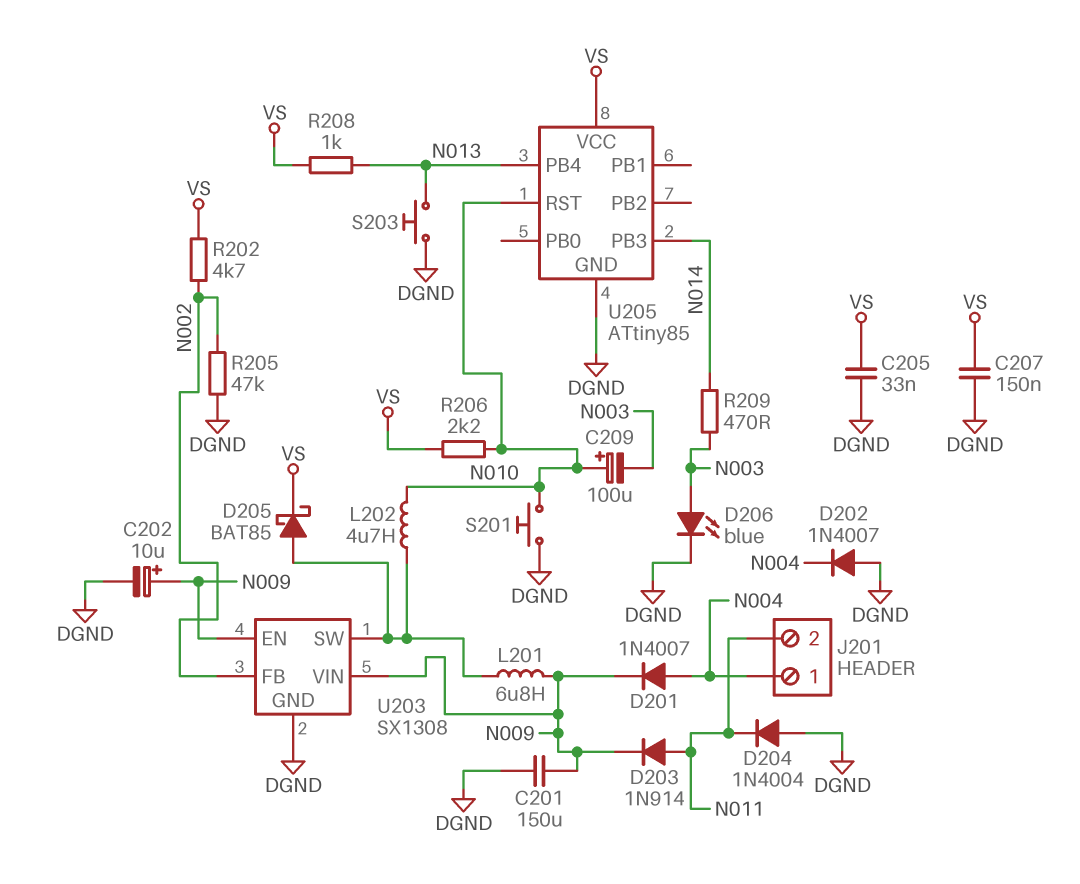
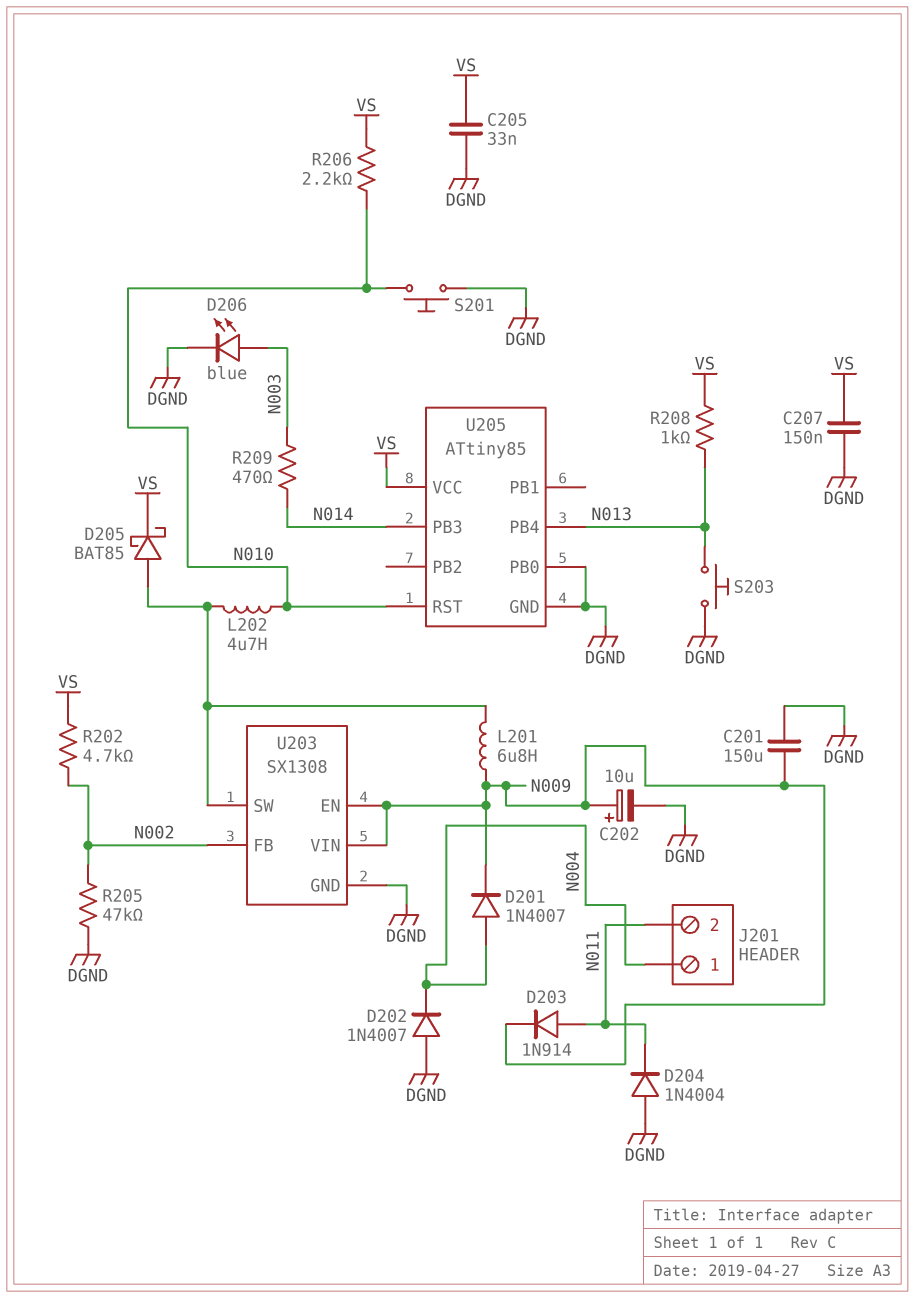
C209: 100uF (plus N010, minus N003) -> none
U205 pin PB0: none -> DGND

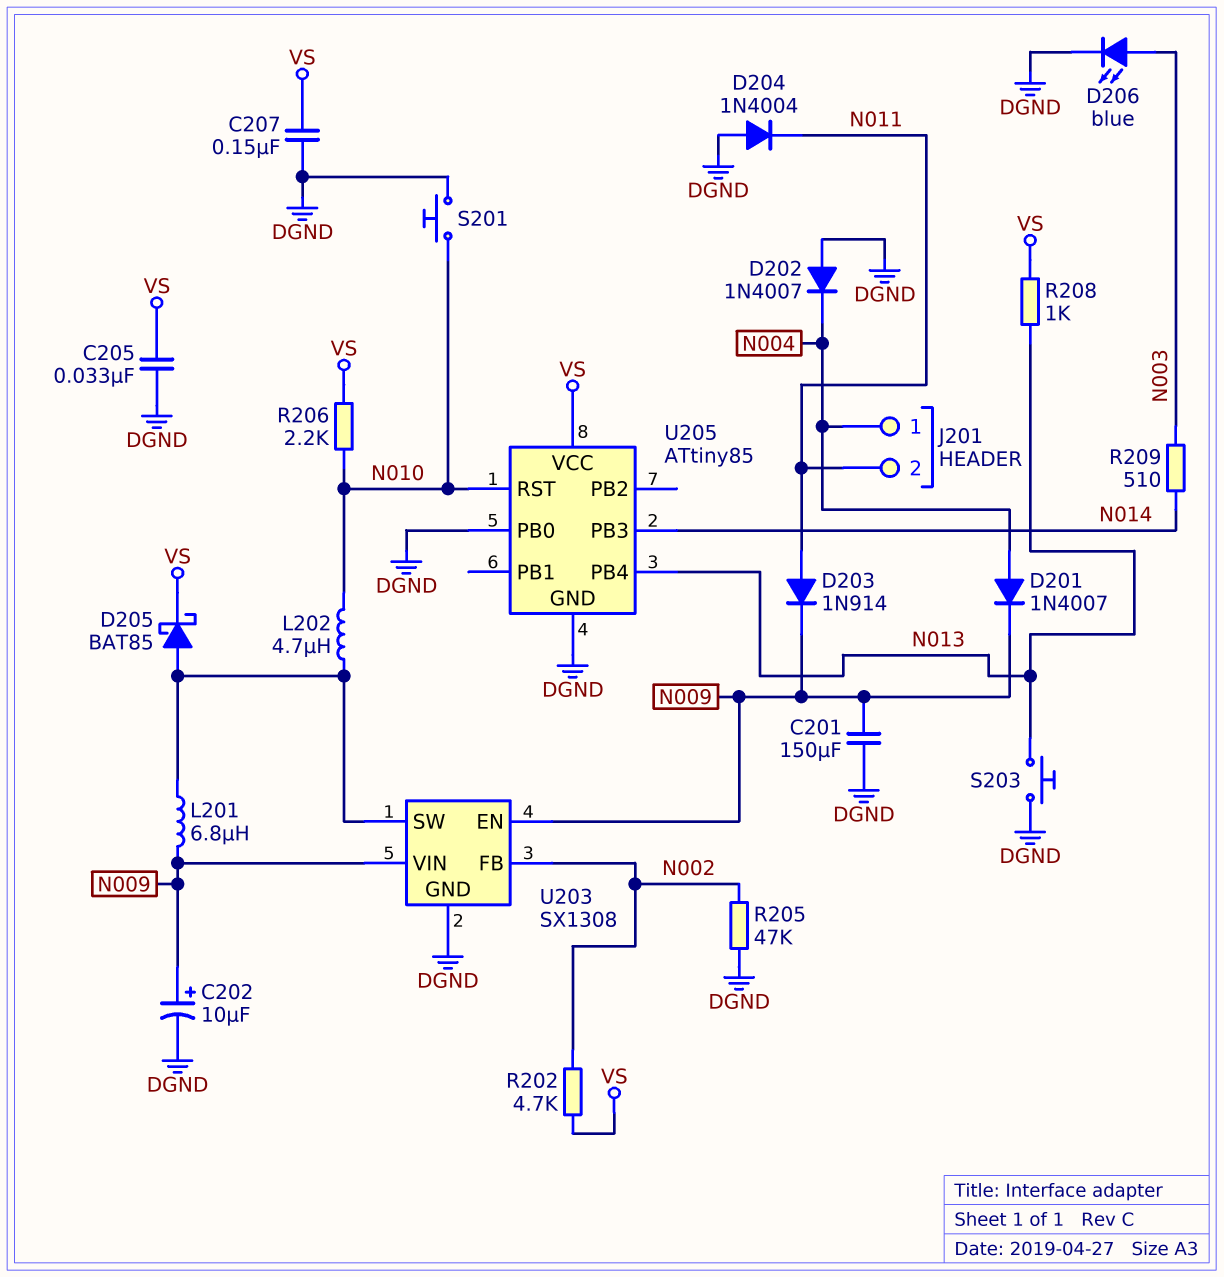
R209: 470 (N003, N014) -> 510 (N003, N014)

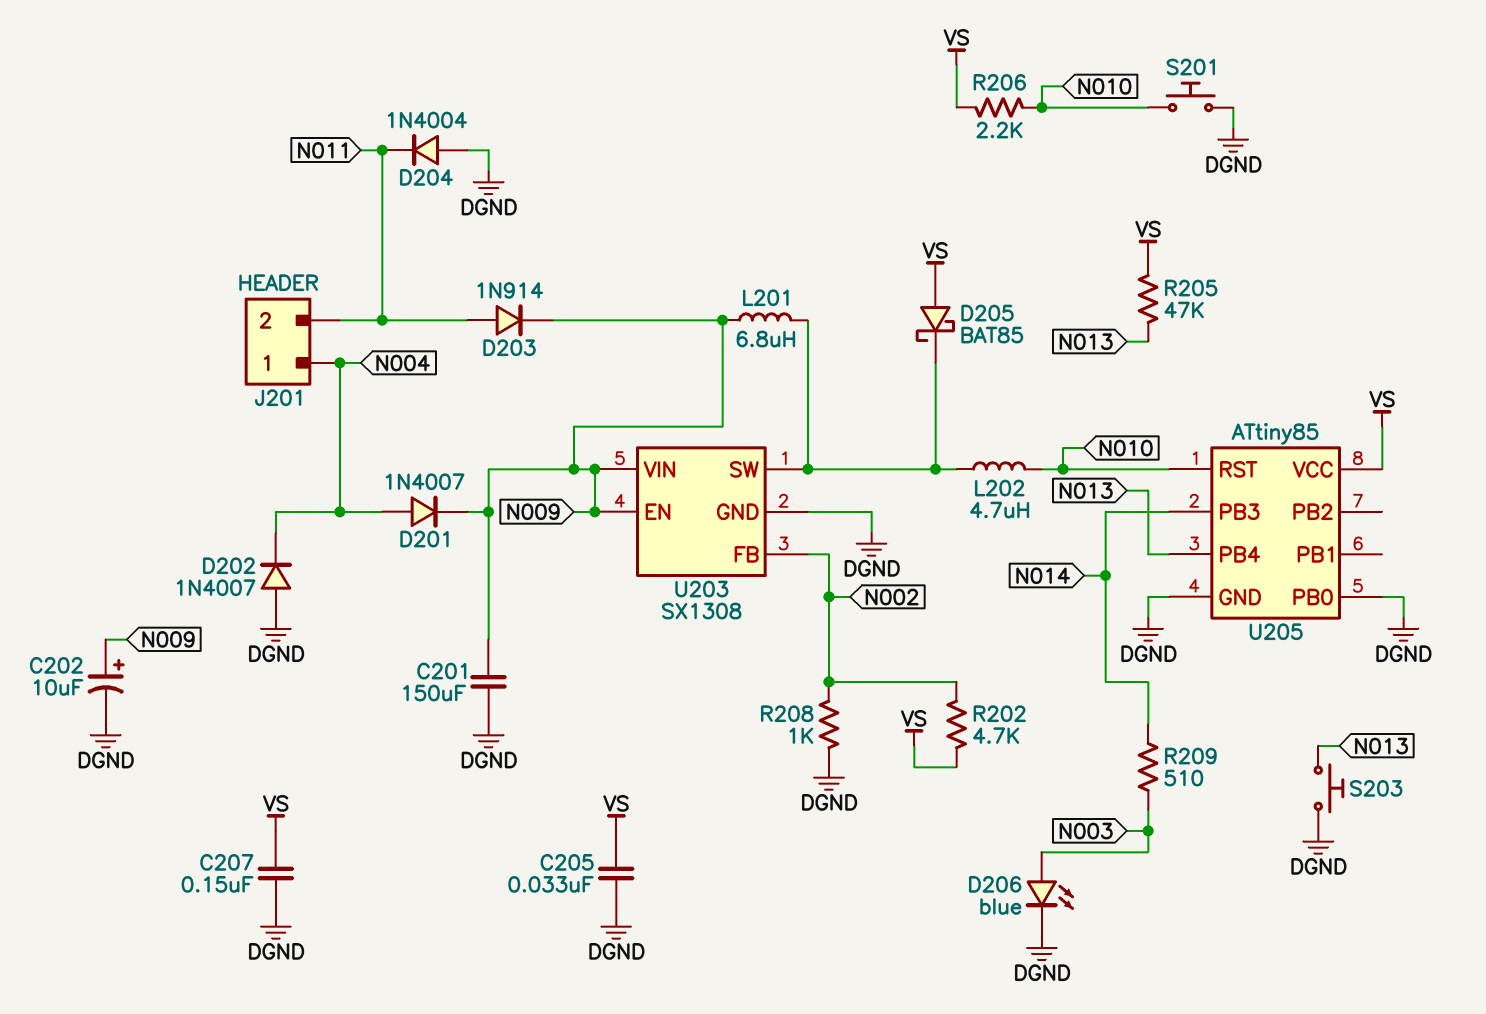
D205: schottky BAT85 (A U203/SW, K VS) -> schottky BAT85 (A VS, K U203/SW)
R205: 47k (DGND, N002) -> 47k (N013, VS)
R208: 1k (N013, VS) -> 1k (DGND, N002)

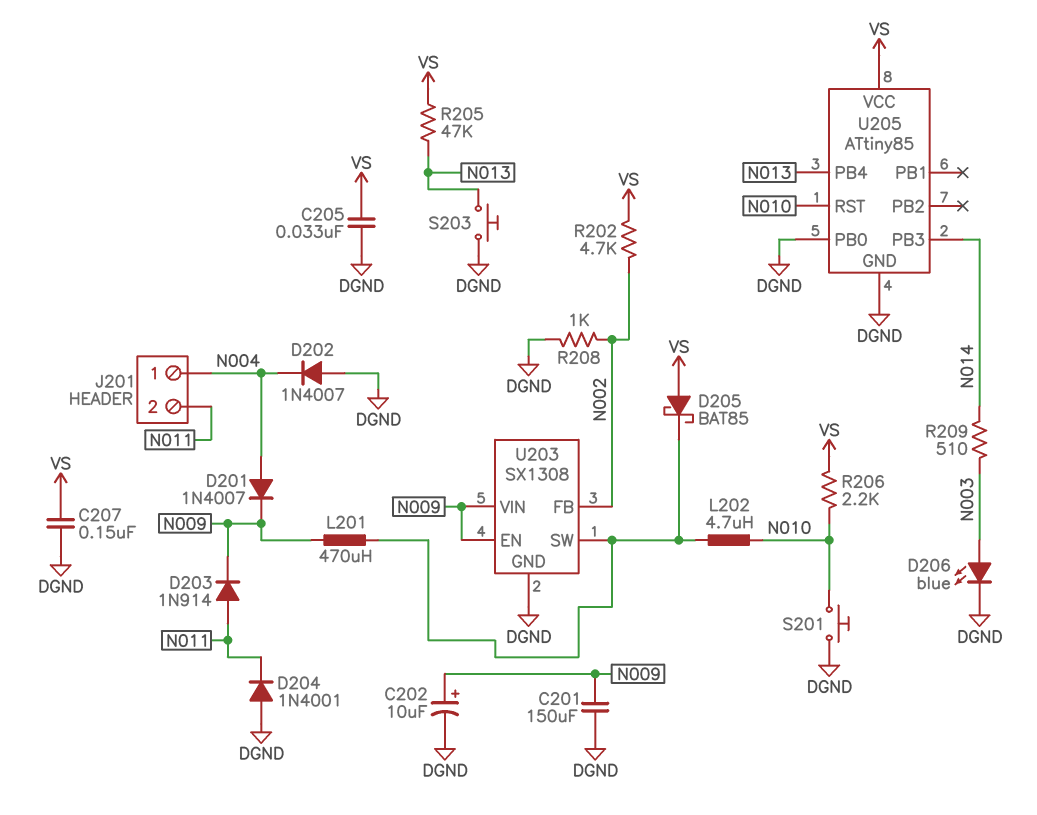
D204: diode 1N4004 (A DGND, K N011) -> diode 1N4001 (A DGND, K N011)
L201: 6.8uH (N009, U203/SW) -> 470uH (N009, U203/SW)

